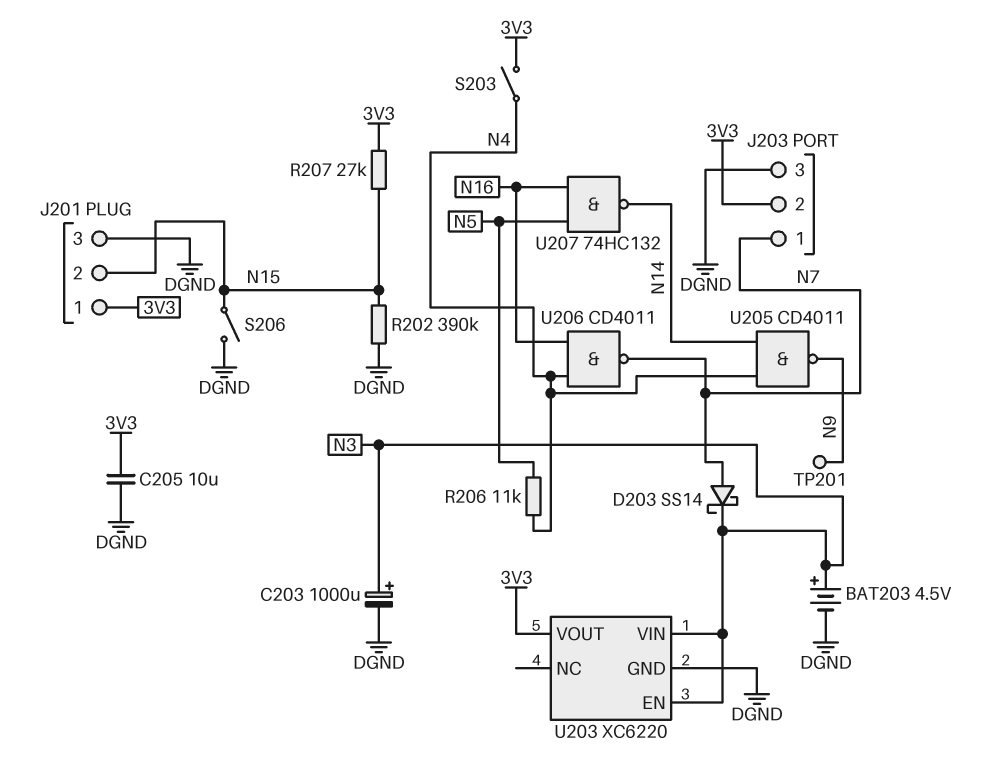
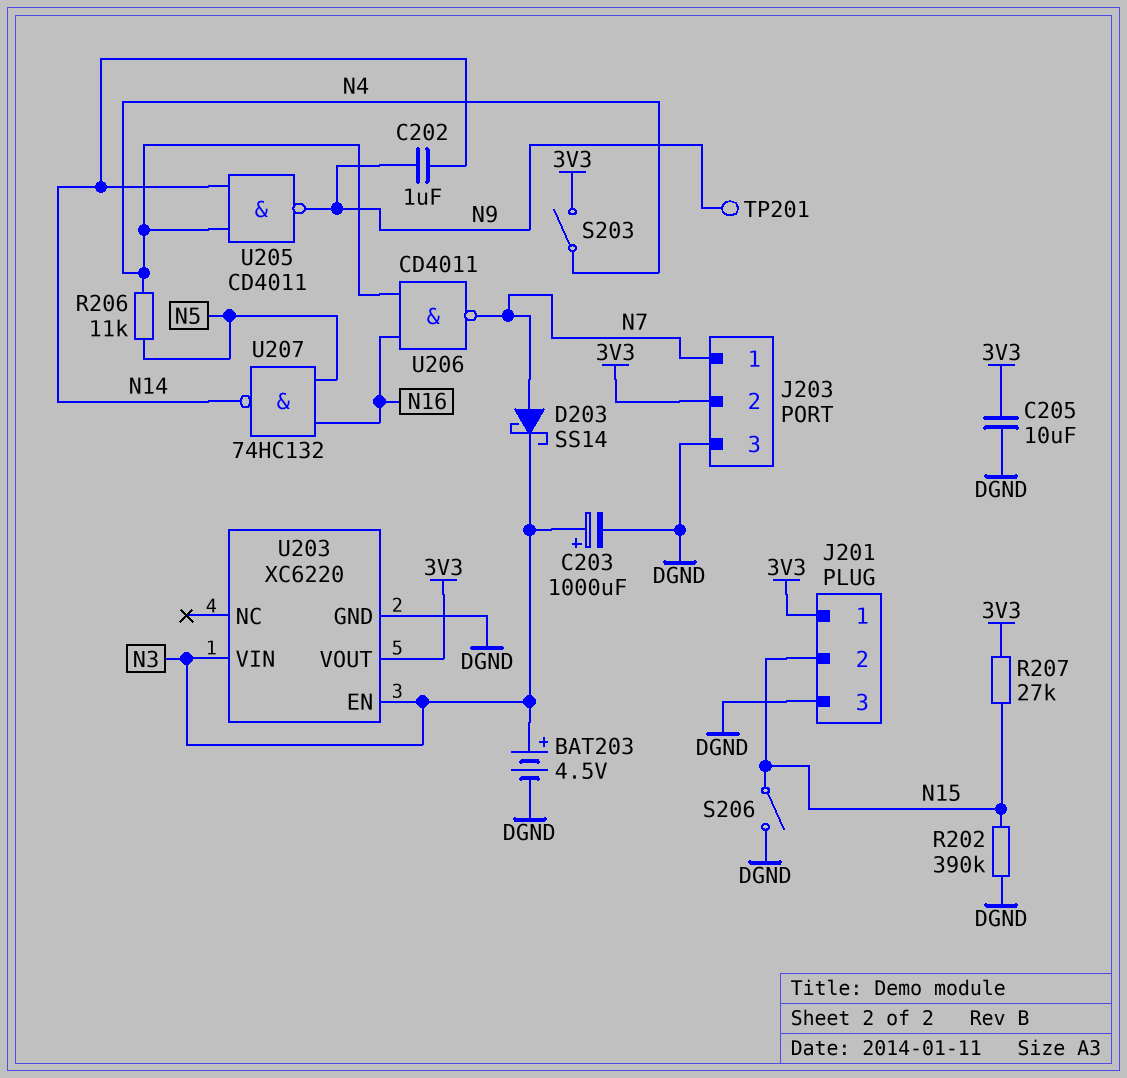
C202: none -> 1uF (N9, N14)

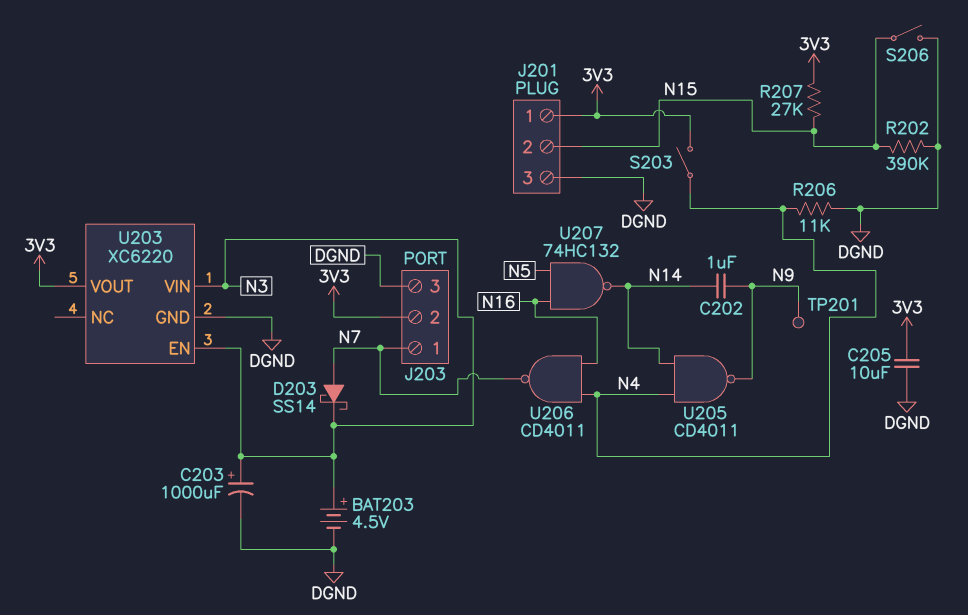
R206: 11k (N4, N5) -> 11k (DGND, N4)

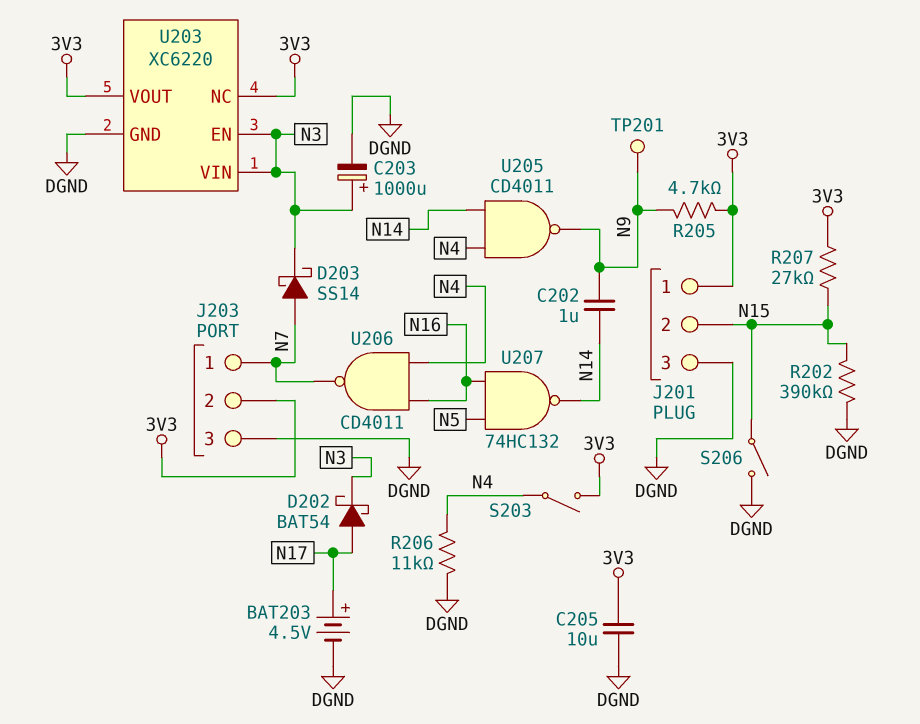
BAT203: 4.5V (plus N3, minus DGND) -> 4.5V (plus N17, minus DGND)
D202: none -> schottky BAT54 (A N17, K N3)
R205: none -> 4.7k (3V3, N9)
U203 pin NC: none -> 3V3

